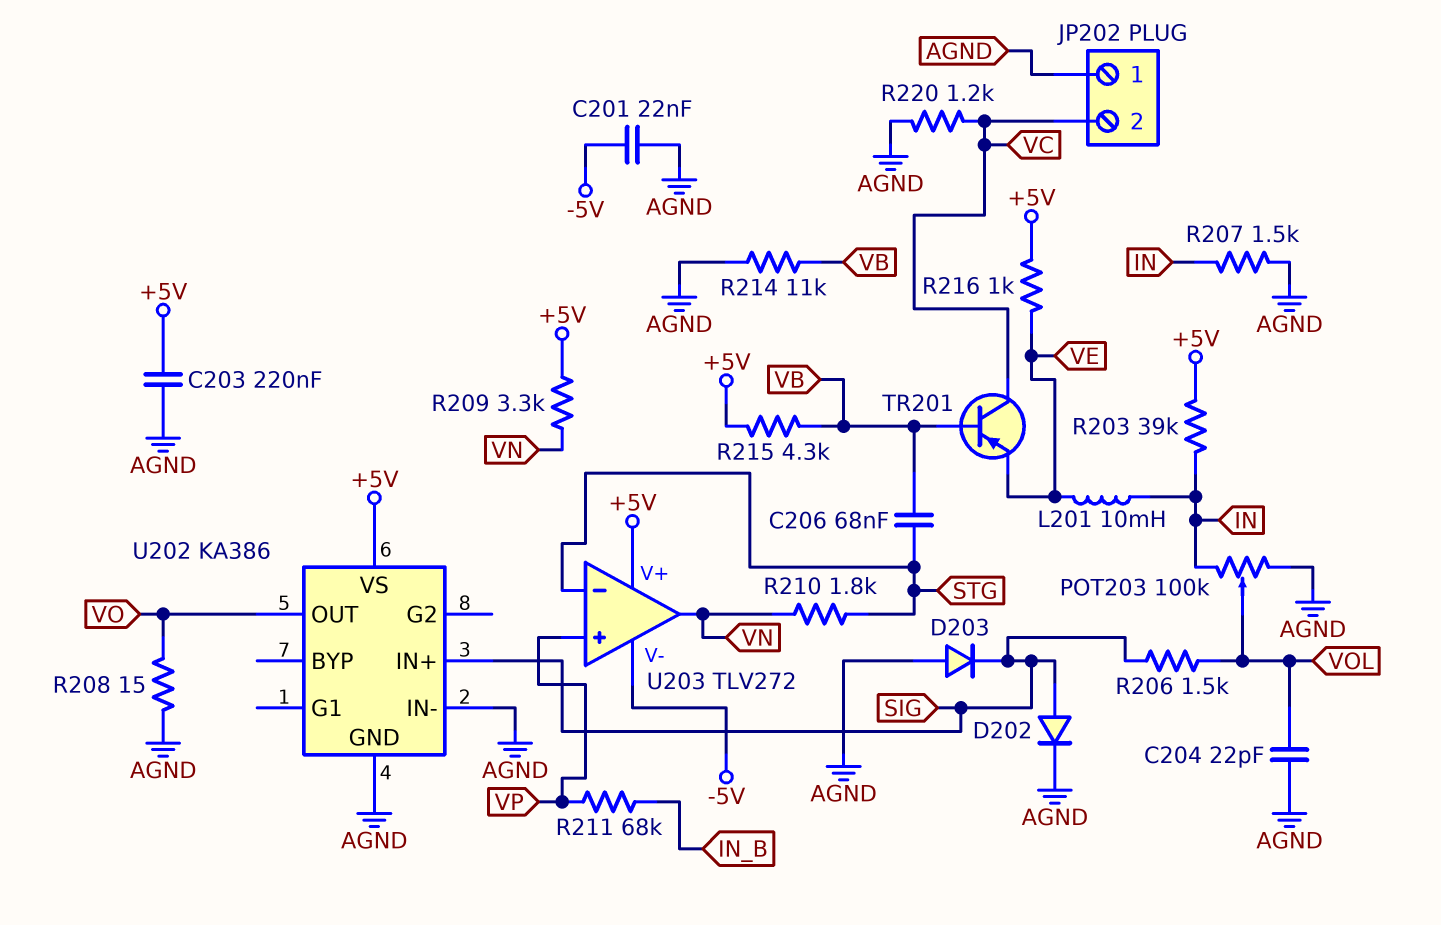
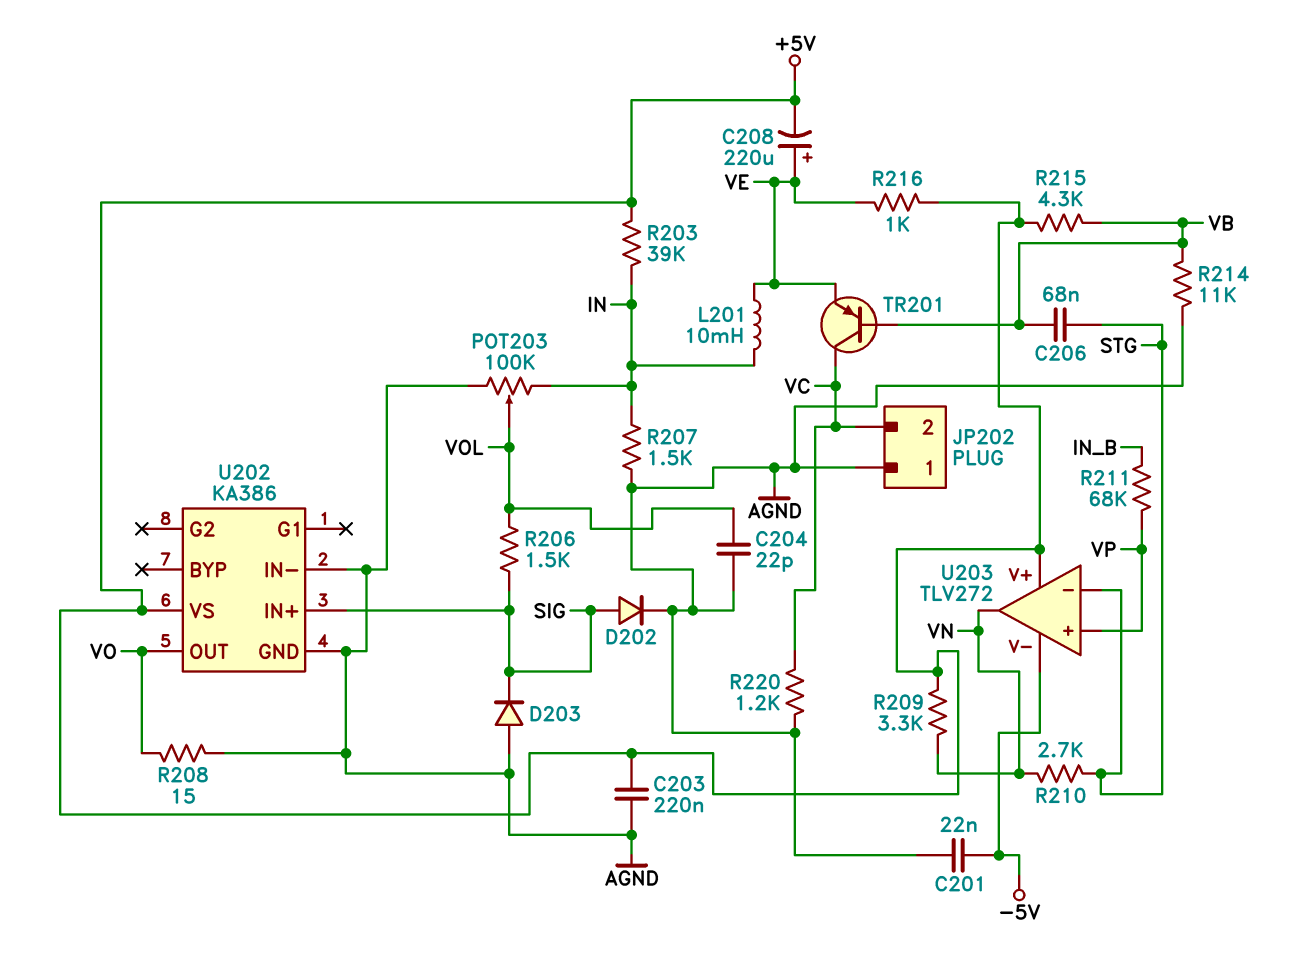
C208: none -> 220uF (plus VE, minus +5V)
R210: 1.8k (STG, VN) -> 2.7k (STG, VN)

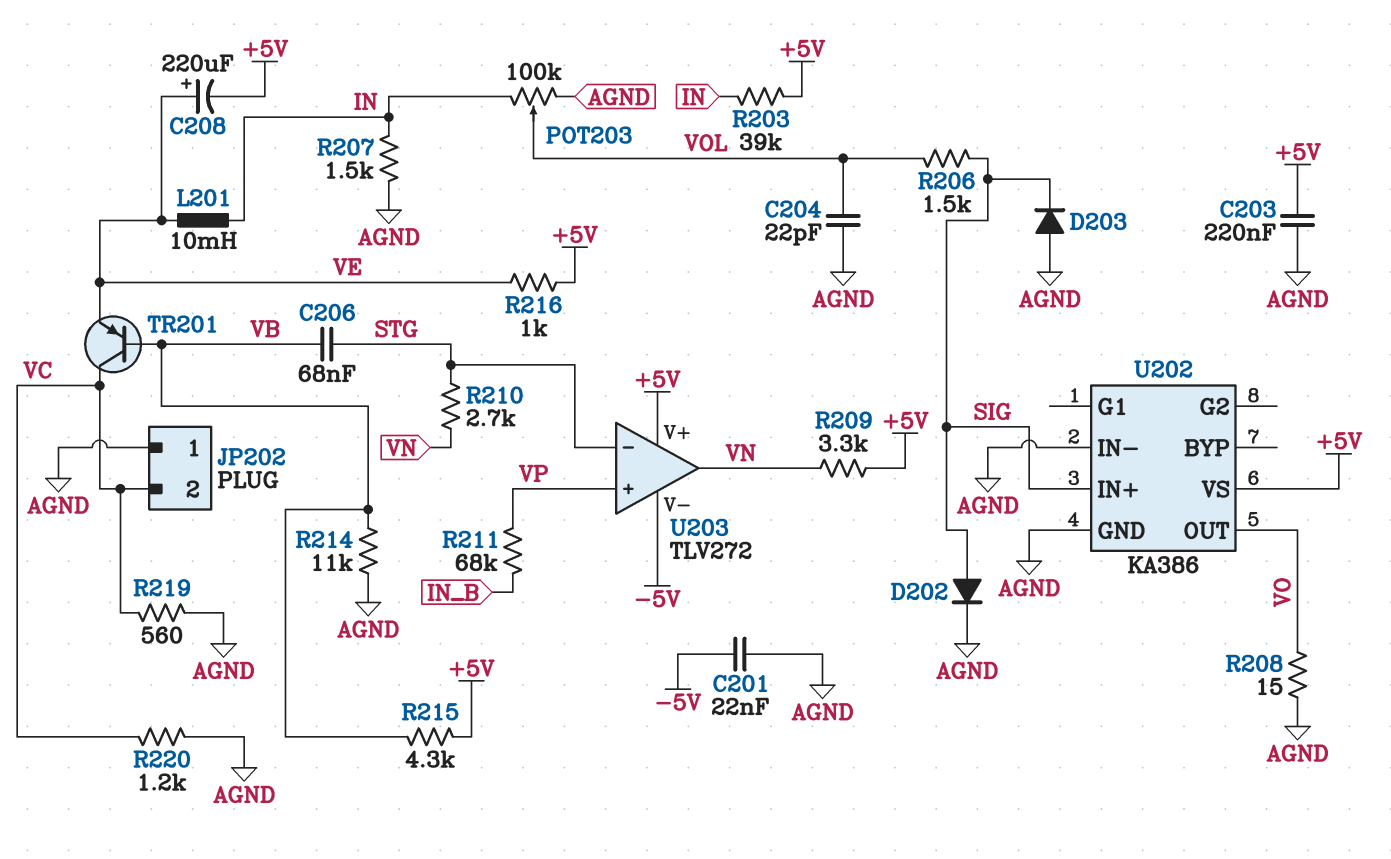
R219: none -> 560 (AGND, VC)

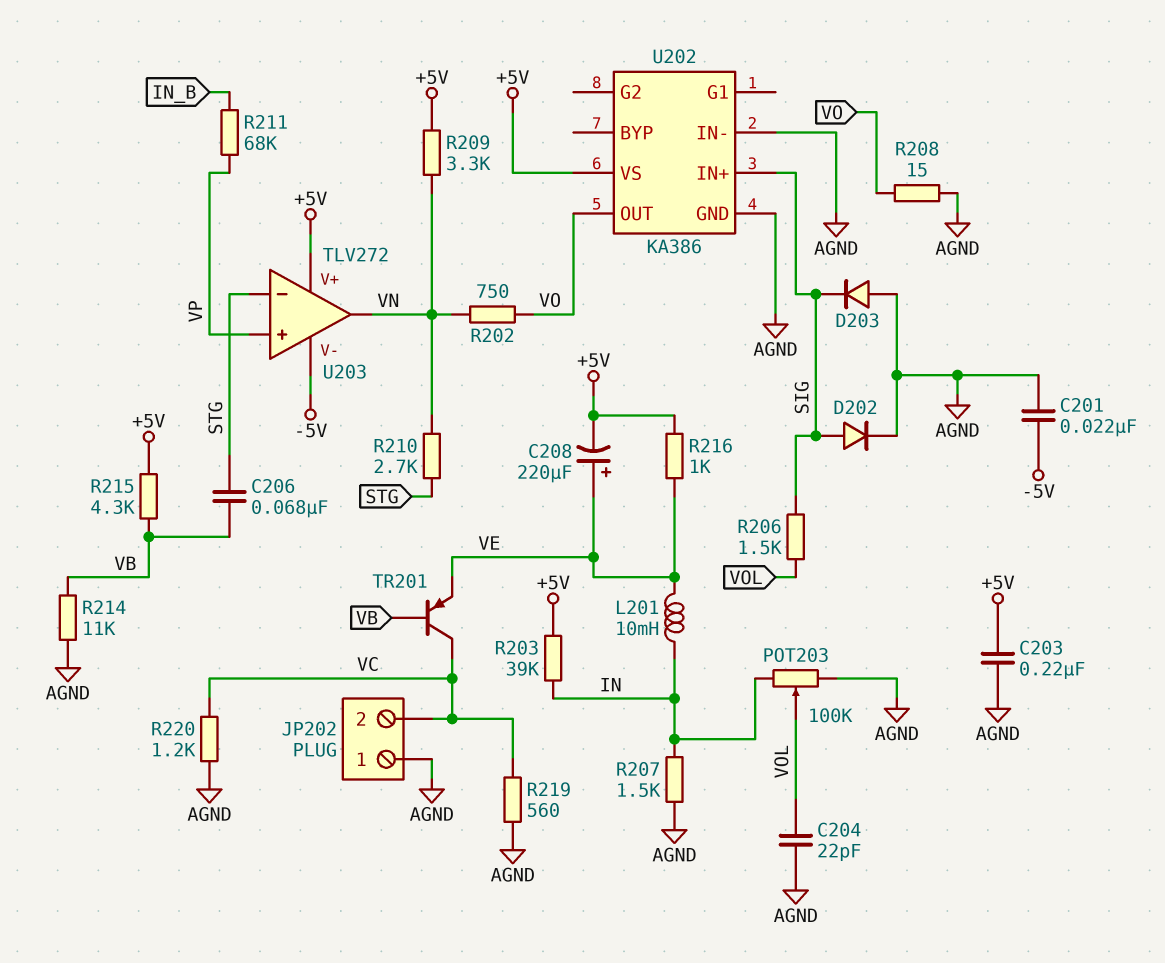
R202: none -> 750 (VN, VO)

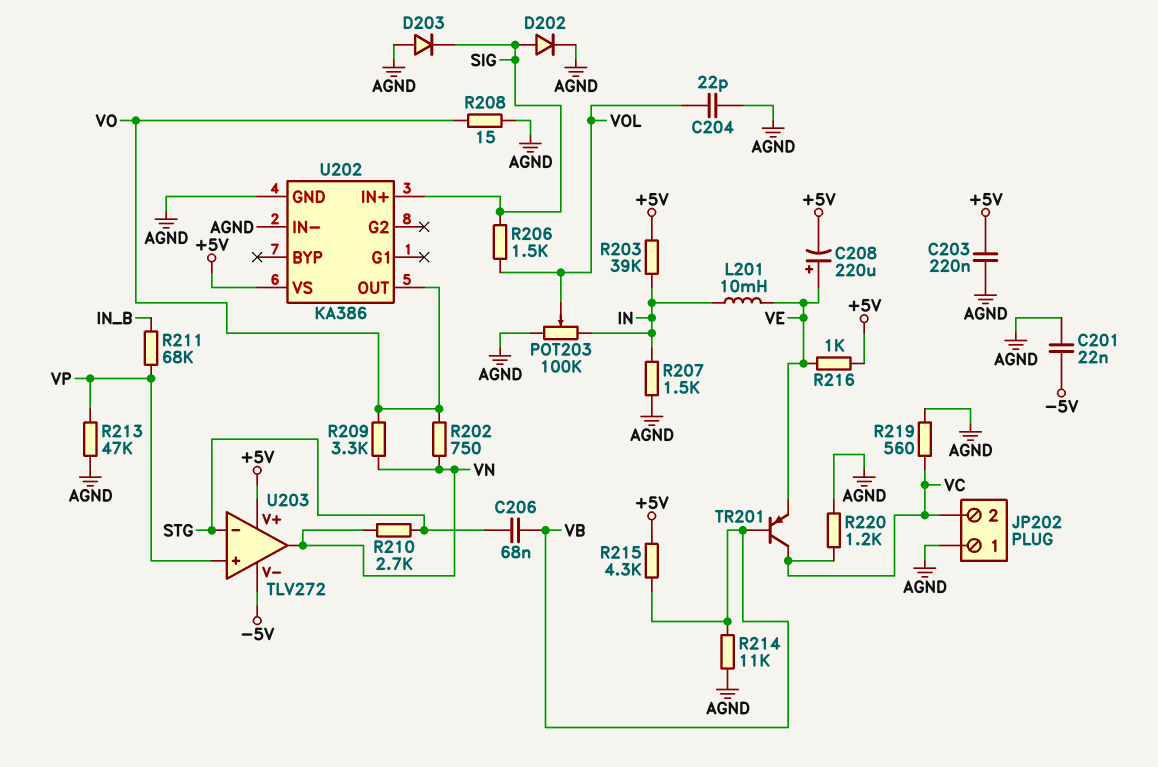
R209: 3.3k (+5V, VN) -> 3.3k (VN, VO)
R213: none -> 47k (AGND, VP)

